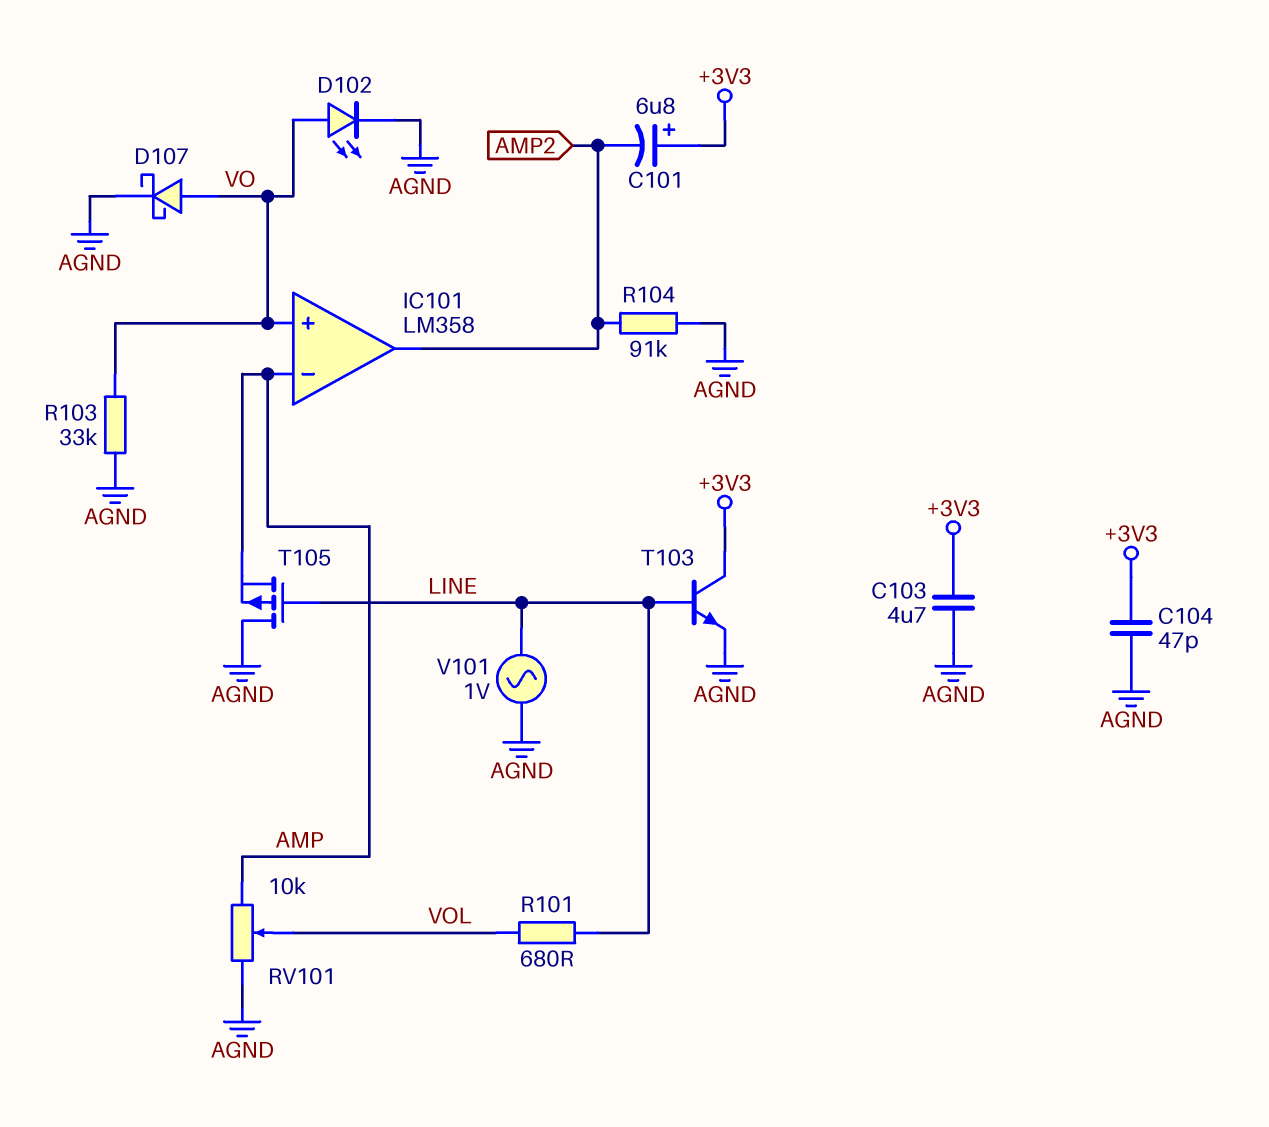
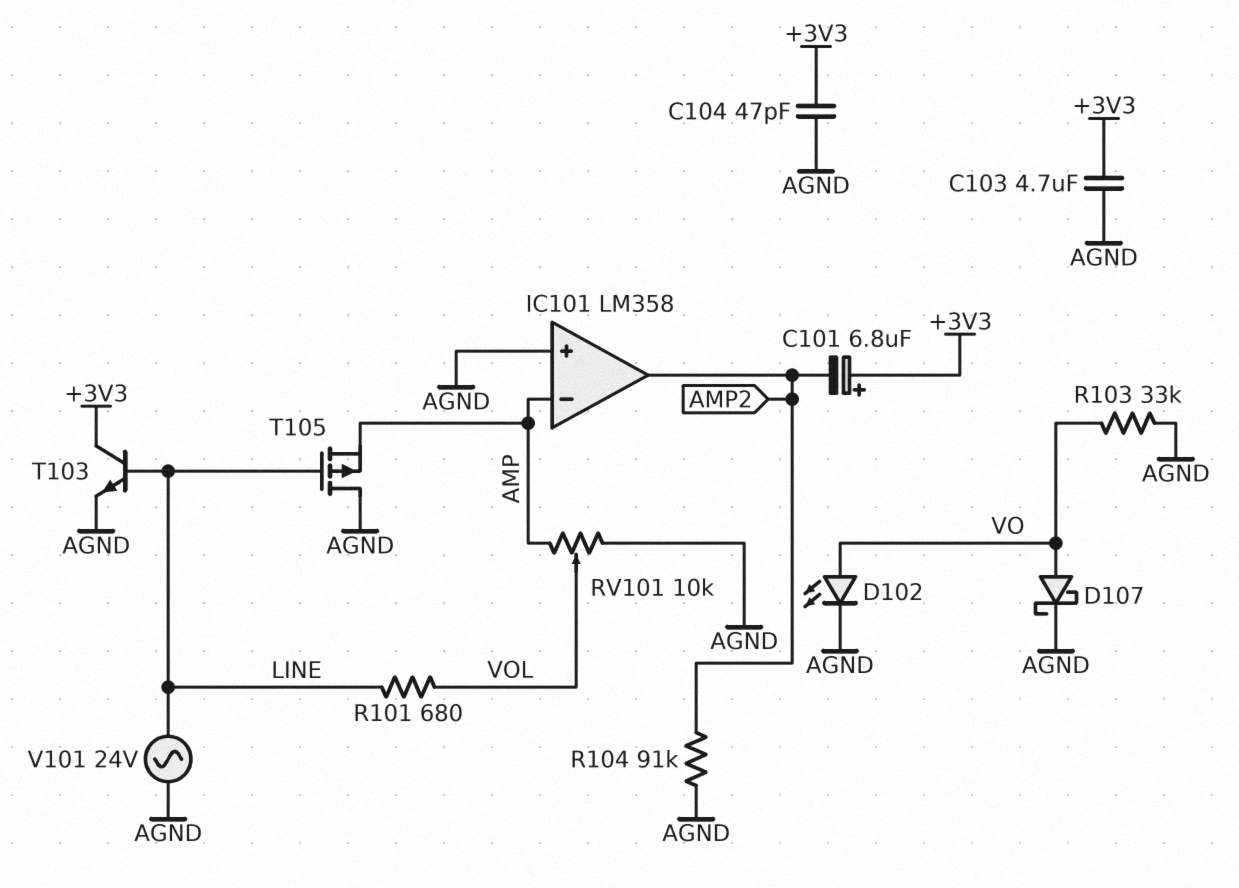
IC101 pin in+: VO -> AGND
V101: AC 1V (AGND, LINE) -> AC 24V (AGND, LINE)

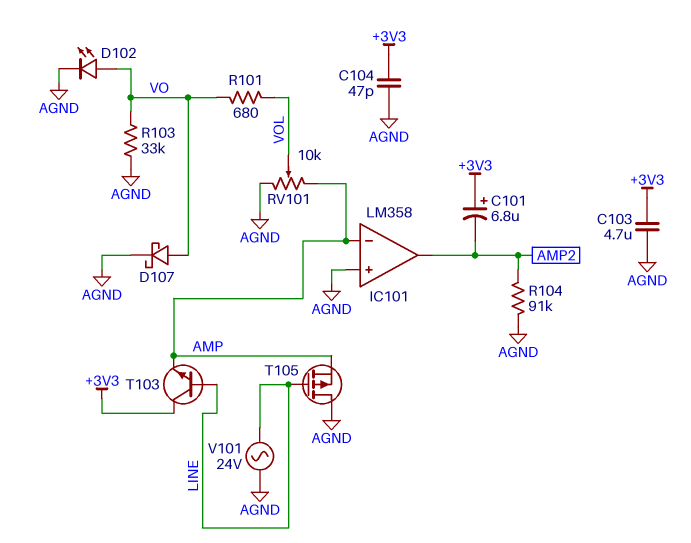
R101: 680 (LINE, VOL) -> 680 (VO, VOL)
T103: NPN (B LINE, C +3V3, E AGND) -> NPN (B LINE, C +3V3, E AMP)

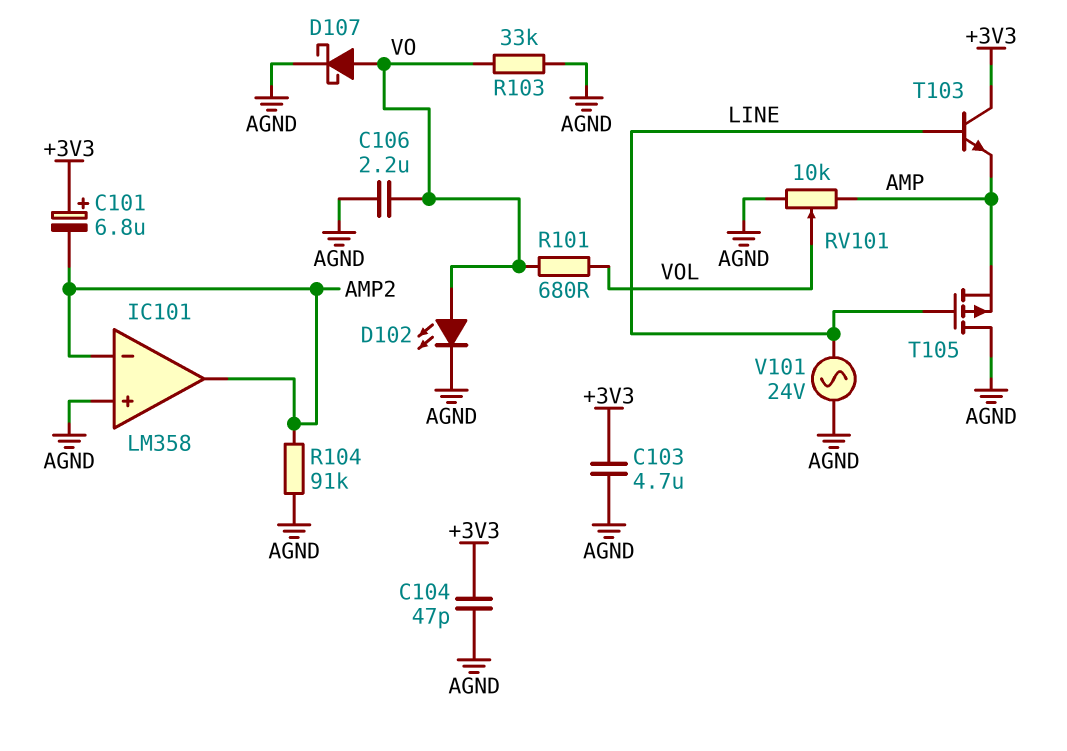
C106: none -> 2.2uF (AGND, VO)
IC101 pin in-: AMP -> AMP2

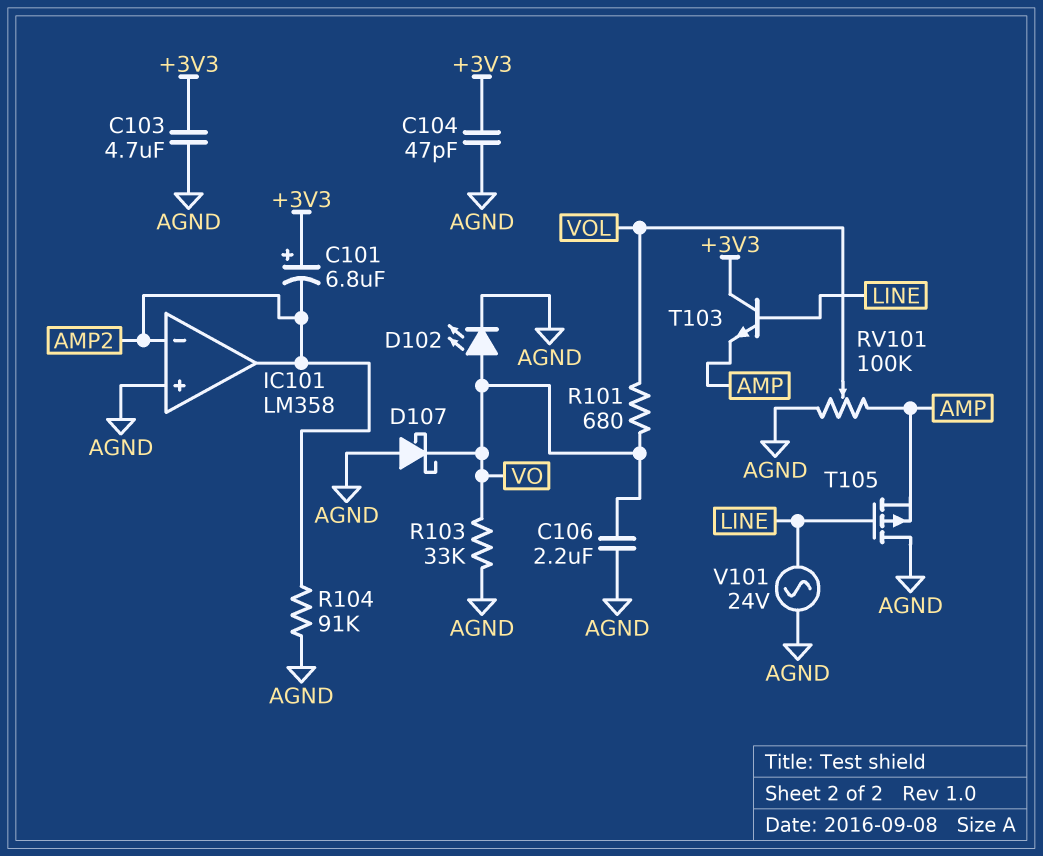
D107: schottky (A VO, K AGND) -> schottky (A AGND, K VO)
RV101: 10k (AGND, AMP, wiper VOL) -> 100k (AGND, AMP, wiper VOL)

